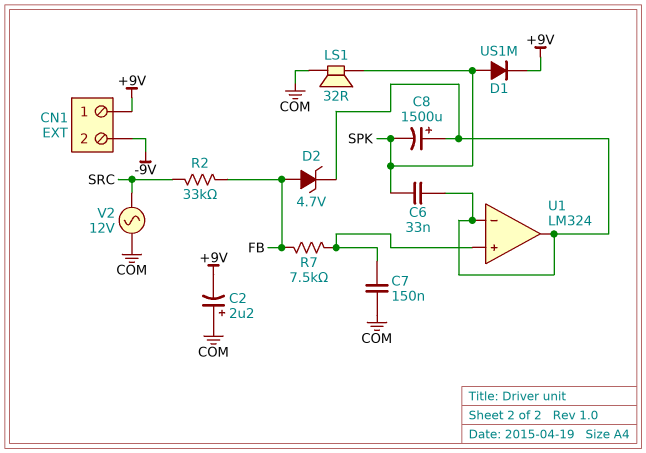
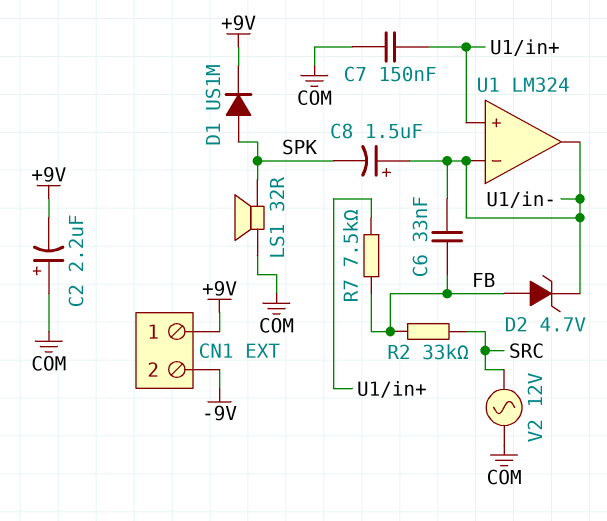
C6: 33nF (SPK, U1/in-) -> 33nF (FB, U1/in-)
C8: 1500uF (plus U1/in-, minus SPK) -> 1.5uF (plus U1/in-, minus SPK)

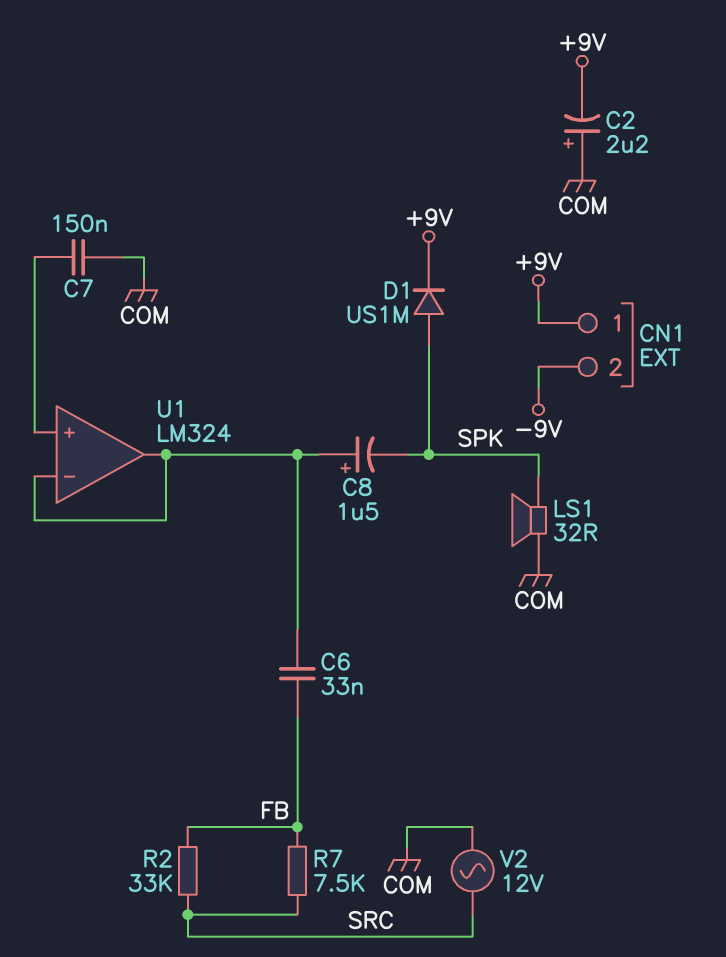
D2: zener 4.7V (A FB, K U1/in-) -> none
R7: 7.5k (FB, U1/in+) -> 7.5k (FB, SRC)

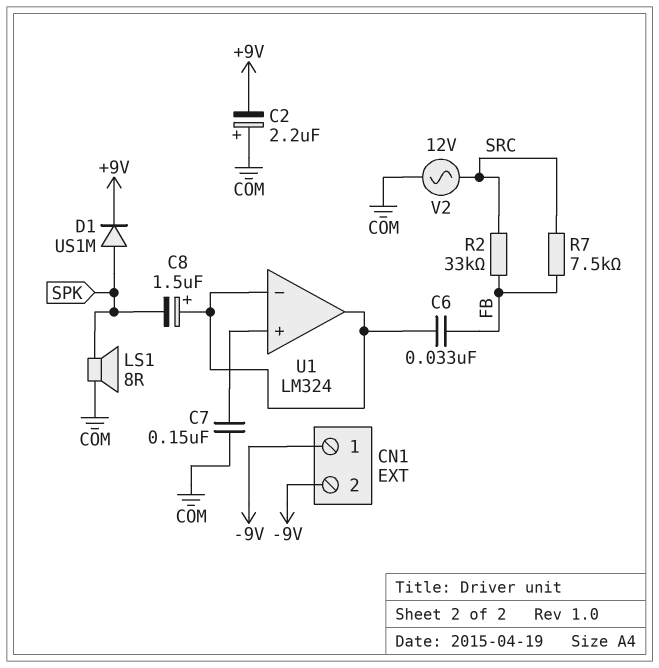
CN1 pin 1: +9V -> -9V
LS1: speaker 32R (COM, SPK) -> speaker 8R (COM, SPK)

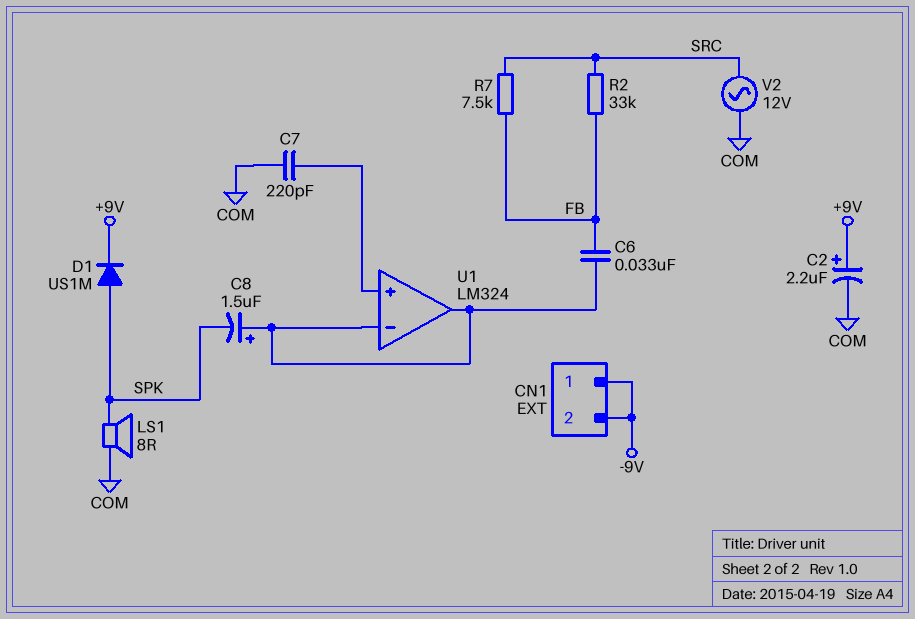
C2: 2.2uF (plus COM, minus +9V) -> 2.2uF (plus +9V, minus COM)
C7: 150nF (COM, U1/in+) -> 220pF (COM, U1/in+)

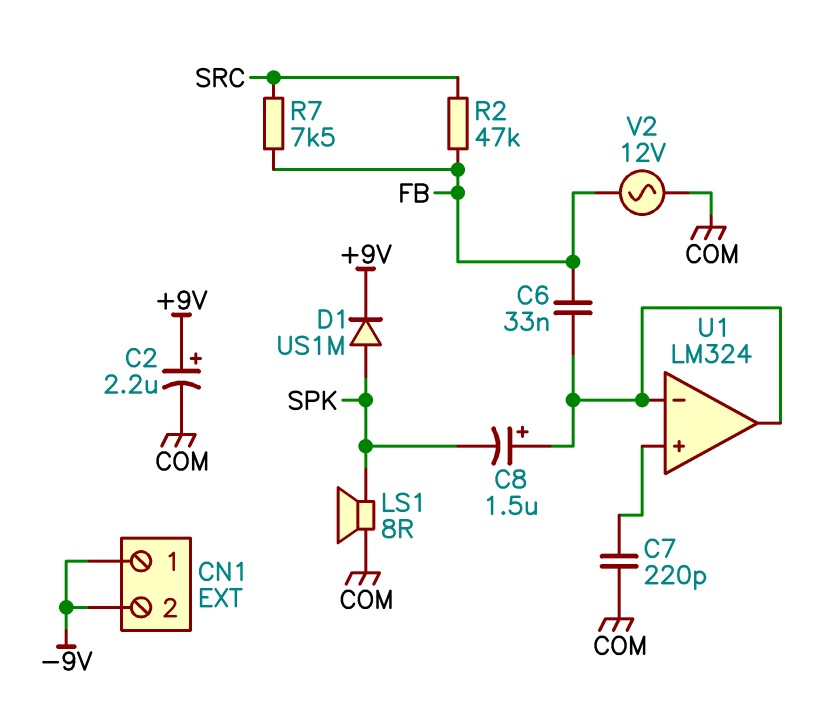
R2: 33k (FB, SRC) -> 47k (FB, SRC)
V2: AC 12V (COM, SRC) -> AC 12V (COM, FB)

